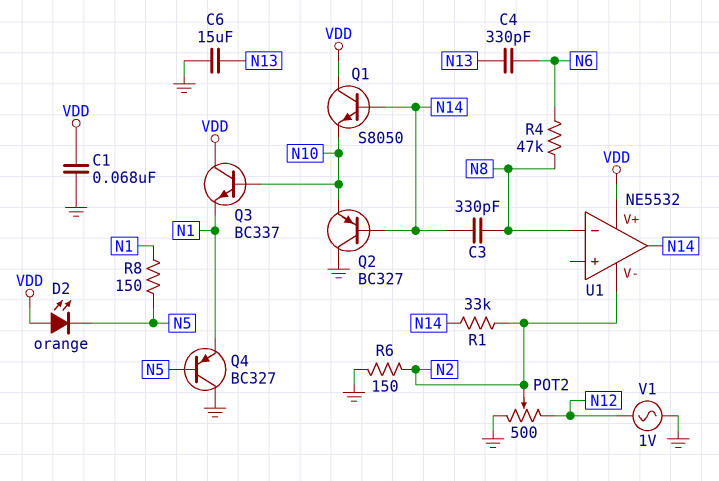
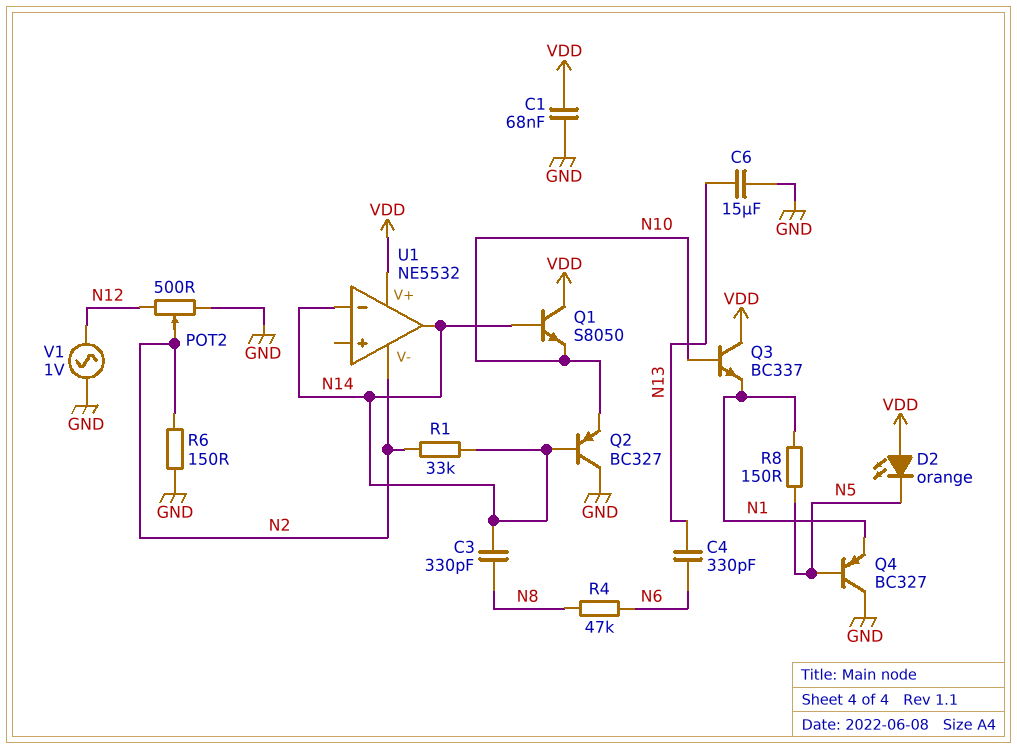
U1 pin in-: N8 -> N14

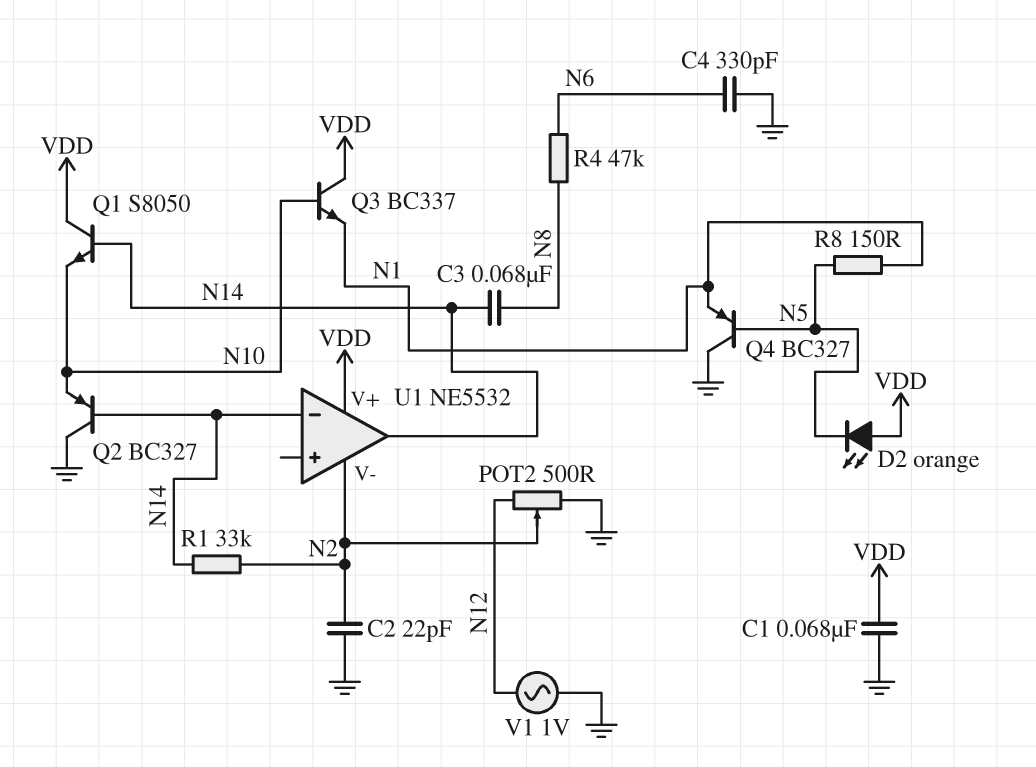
C2: none -> 22pF (GND, N2)
C3: 330pF (N8, N14) -> 68nF (N8, N14)
C4: 330pF (N6, N13) -> 330pF (GND, N6)
C6: 15uF (GND, N13) -> none
R6: 150 (GND, N2) -> none

